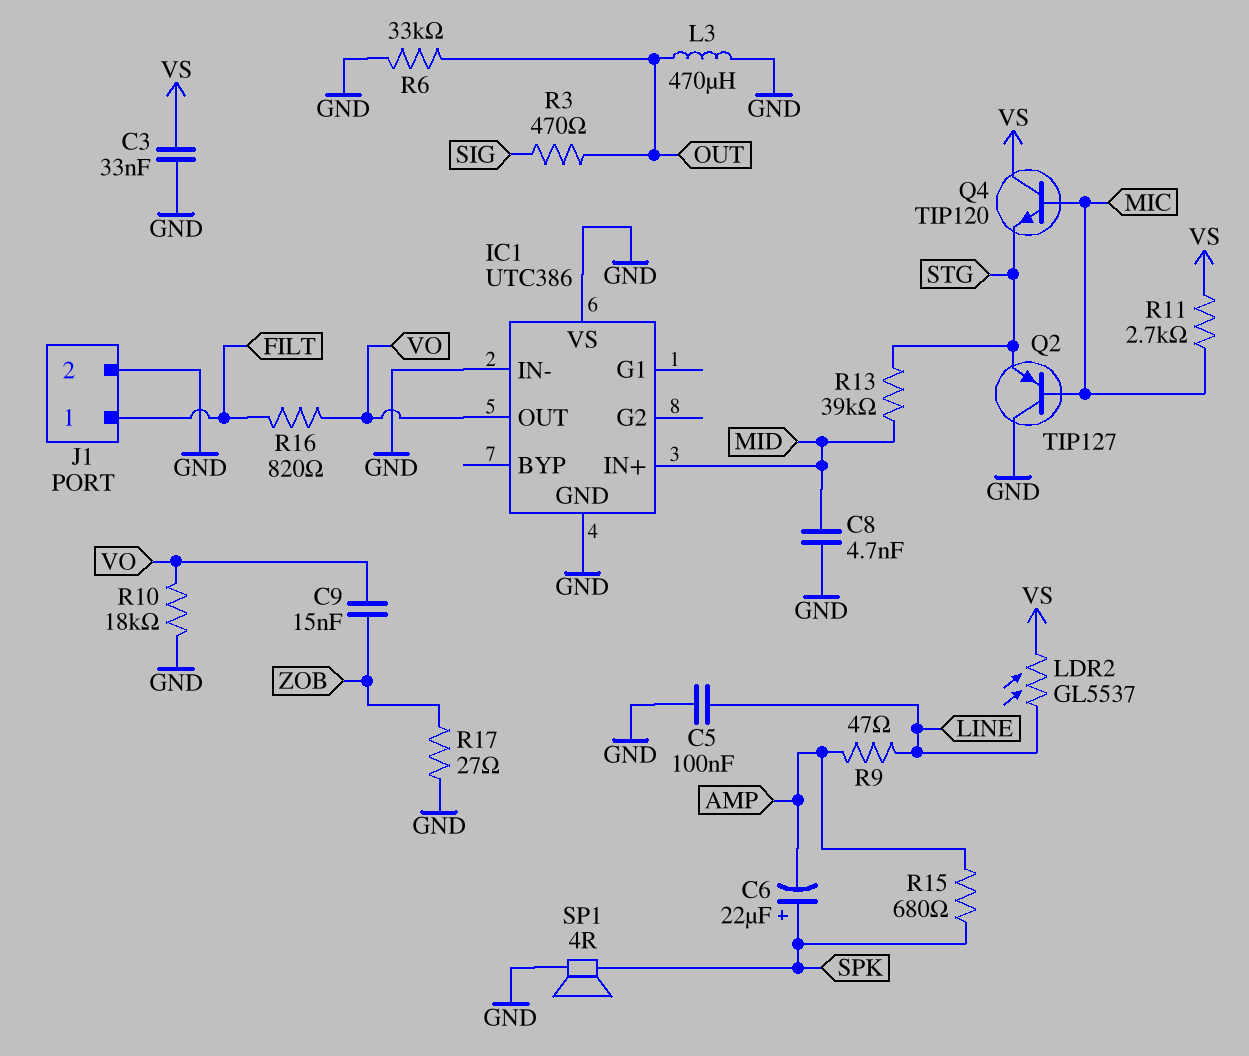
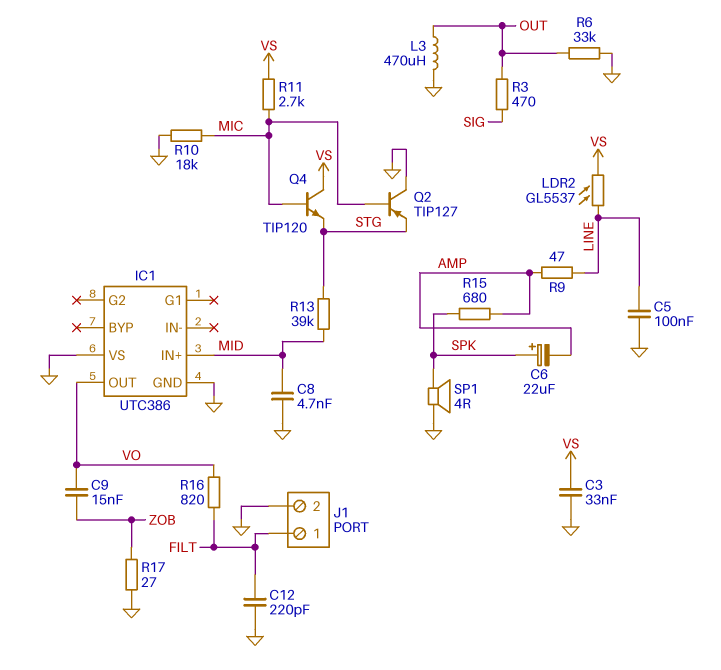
C12: none -> 220pF (FILT, GND)
IC1 pin IN-: GND -> none
R10: 18k (GND, VO) -> 18k (GND, MIC)

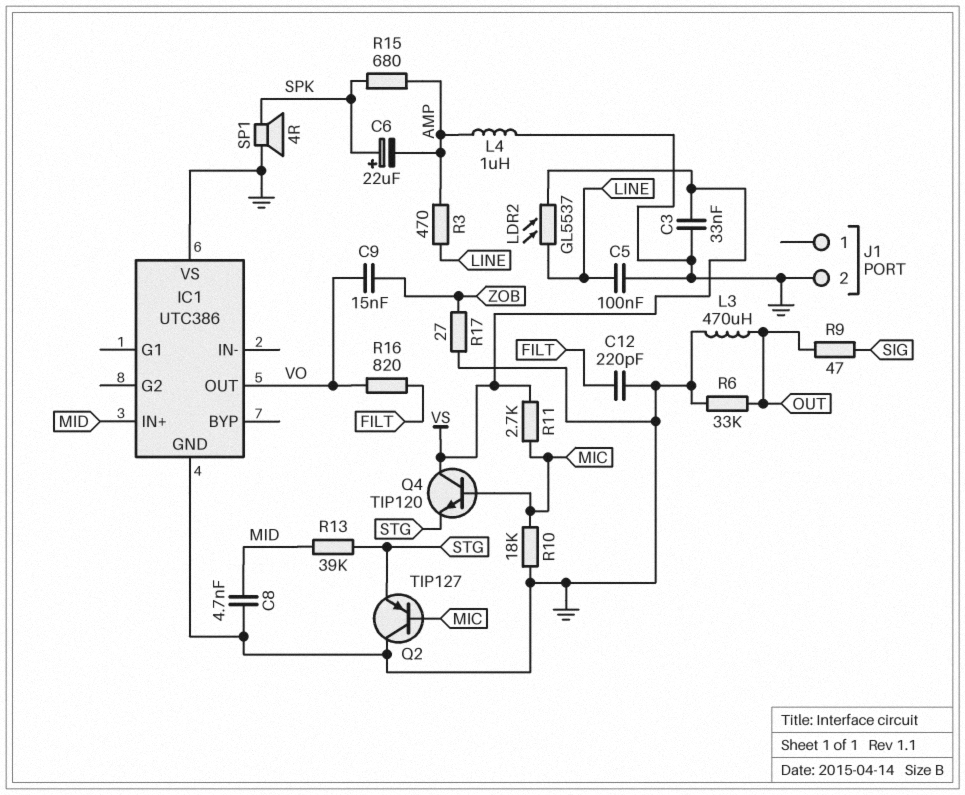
J1 pin 1: FILT -> none
L4: none -> 1uH (AMP, GND)
R3: 470 (OUT, SIG) -> 470 (AMP, LINE)
R9: 47 (AMP, LINE) -> 47 (OUT, SIG)

